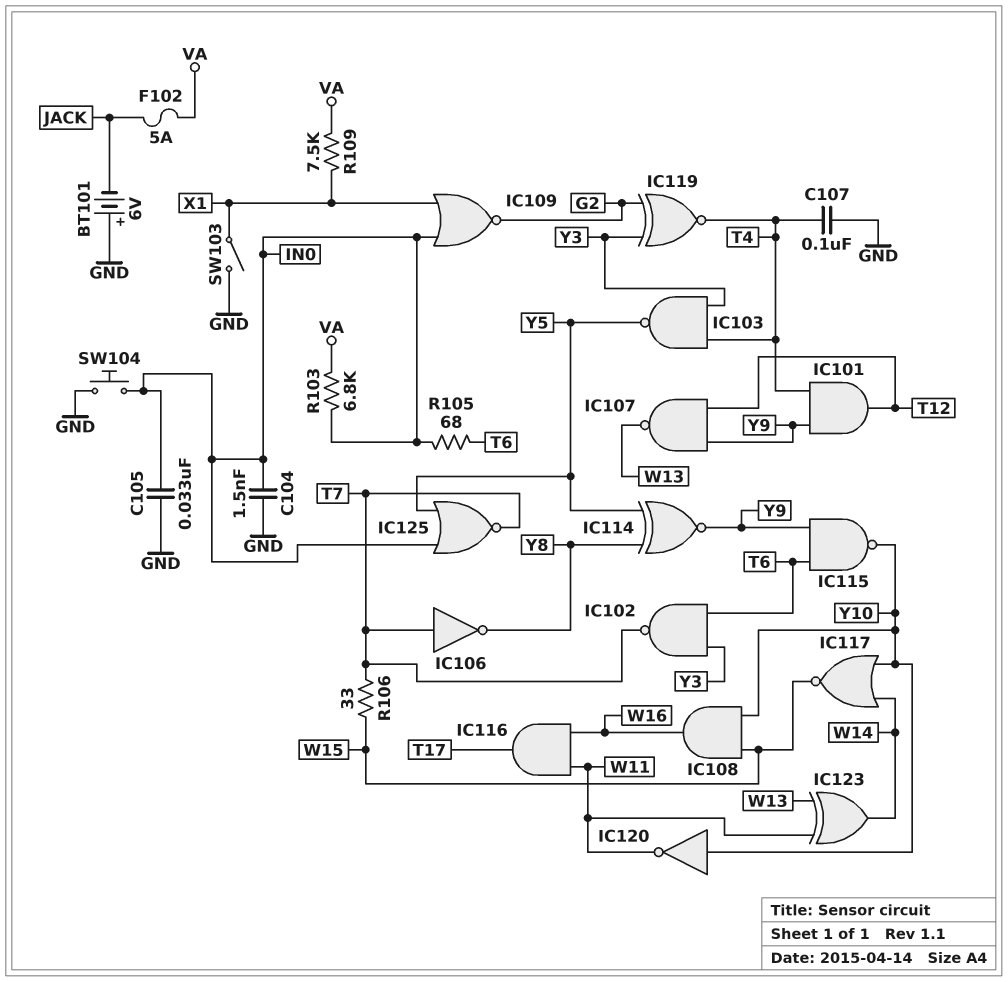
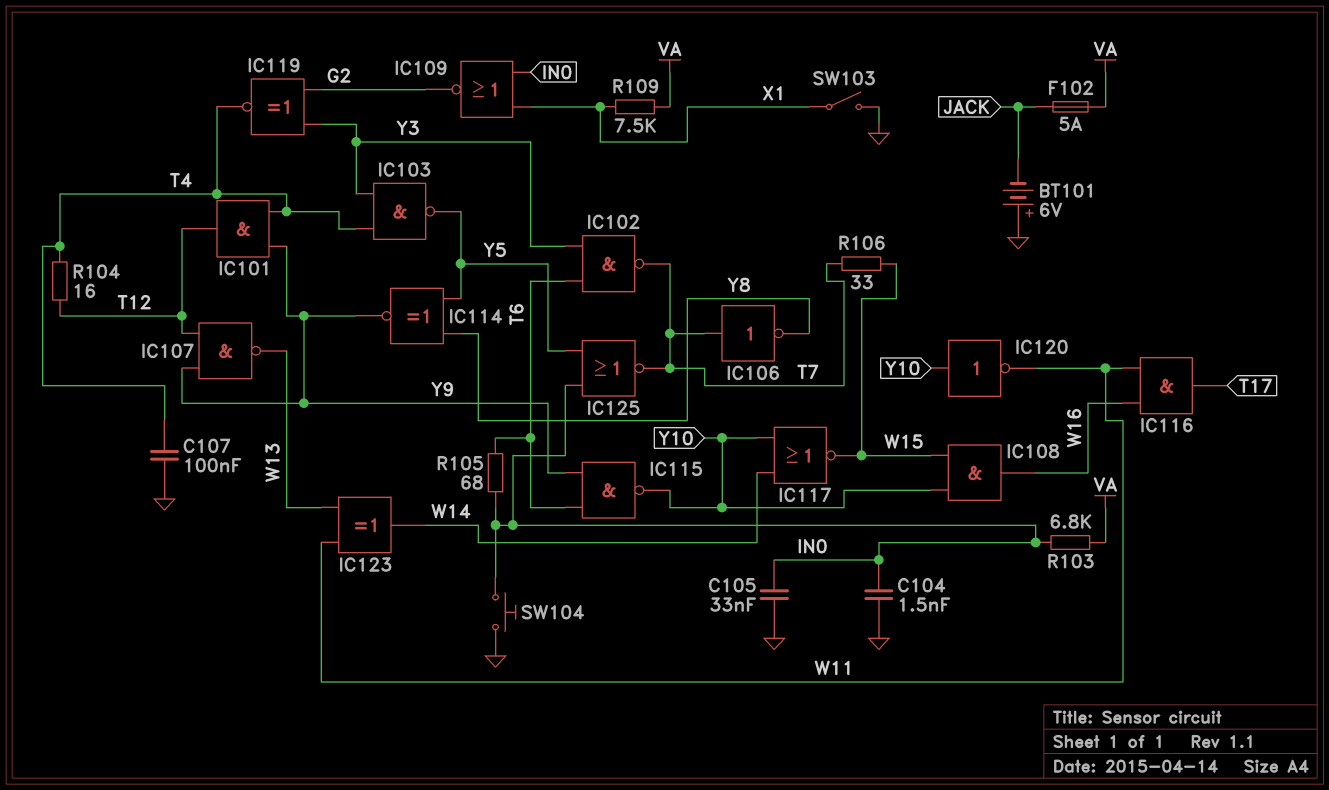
R104: none -> 16 (T4, T12)

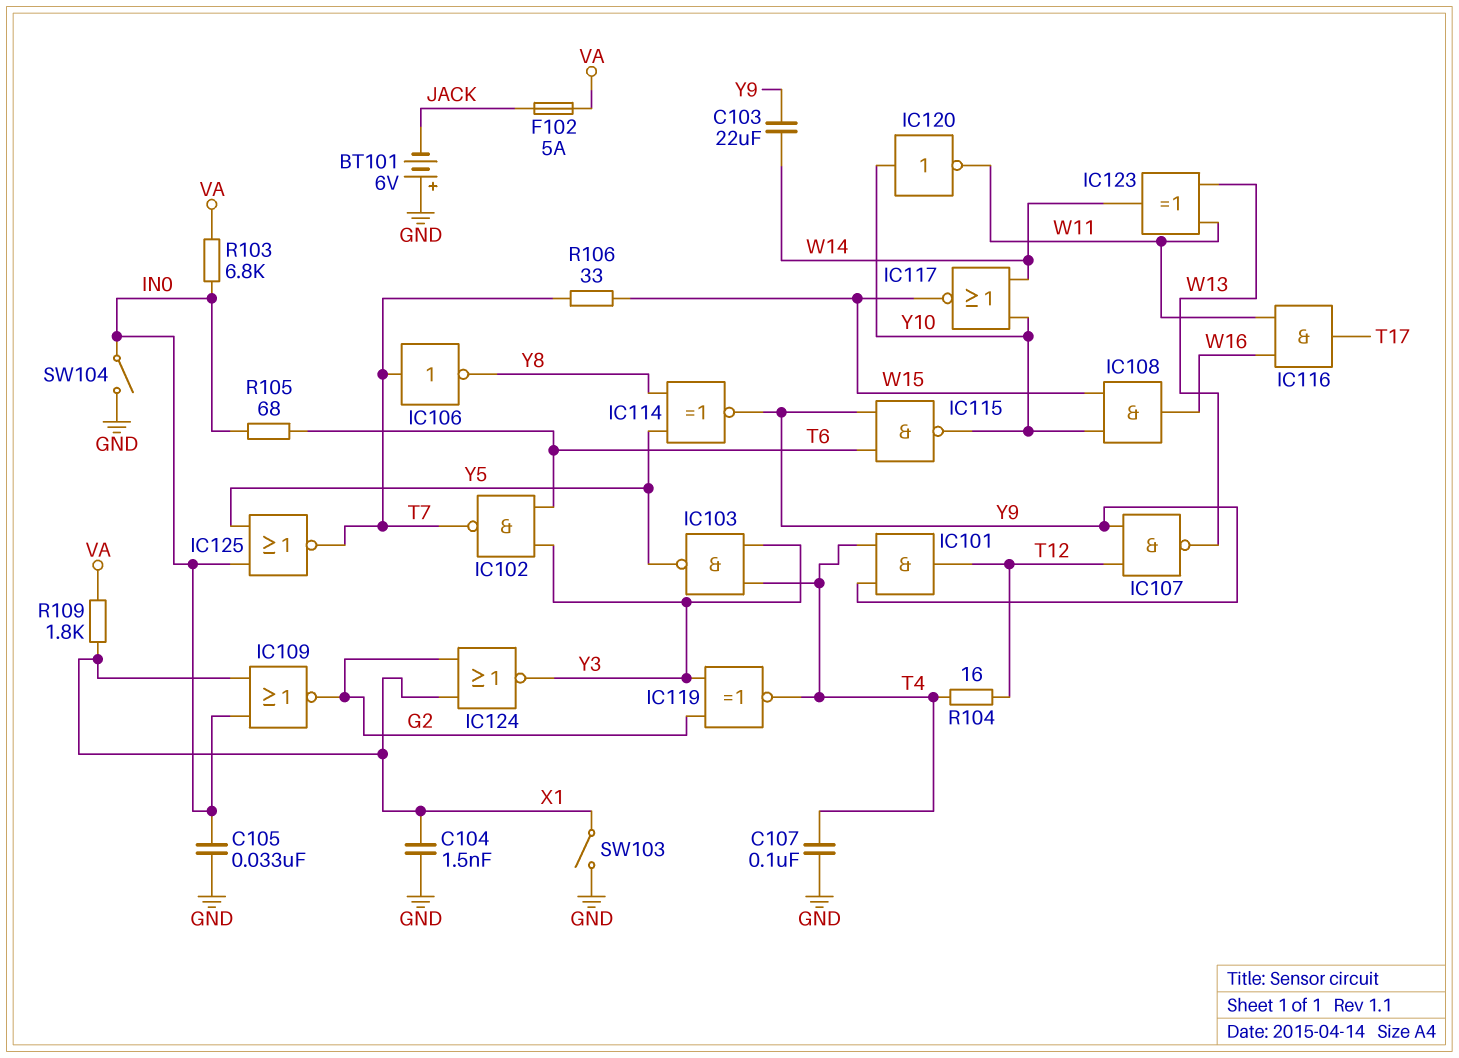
C103: none -> 22uF (W14, Y9)
C104: 1.5nF (GND, IN0) -> 1.5nF (GND, X1)
IC124: none -> NOR (in G2, in X1, out Y3)
R109: 7.5k (VA, X1) -> 1.8k (VA, X1)
SW104: button (GND, IN0) -> switch (GND, IN0)

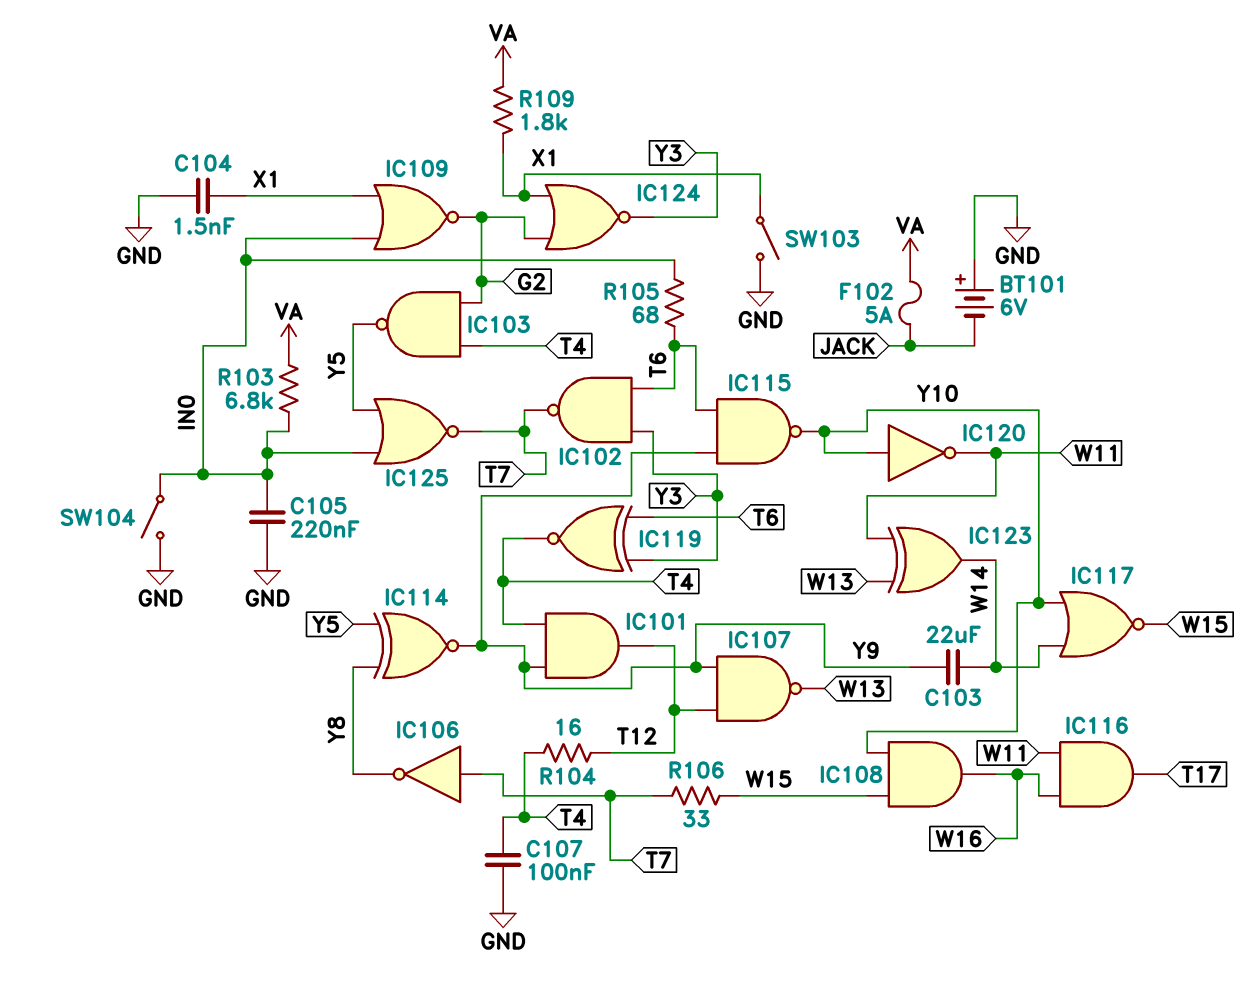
C105: 33nF (GND, IN0) -> 220nF (GND, IN0)
IC103: NAND (in T4, in Y3, out Y5) -> NAND (in G2, in T4, out Y5)
IC119: XNOR (in G2, in Y3, out T4) -> XNOR (in T6, in Y3, out T4)

